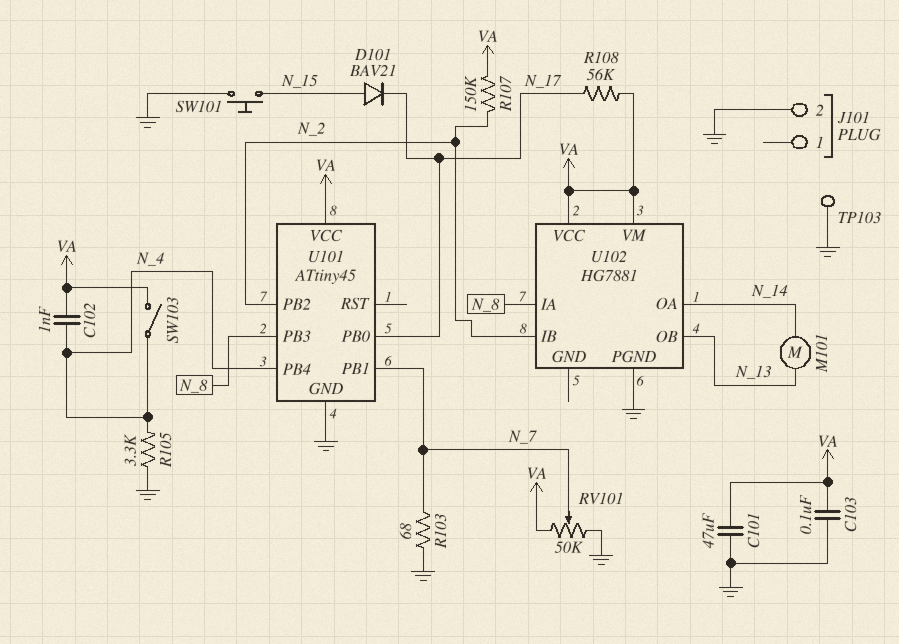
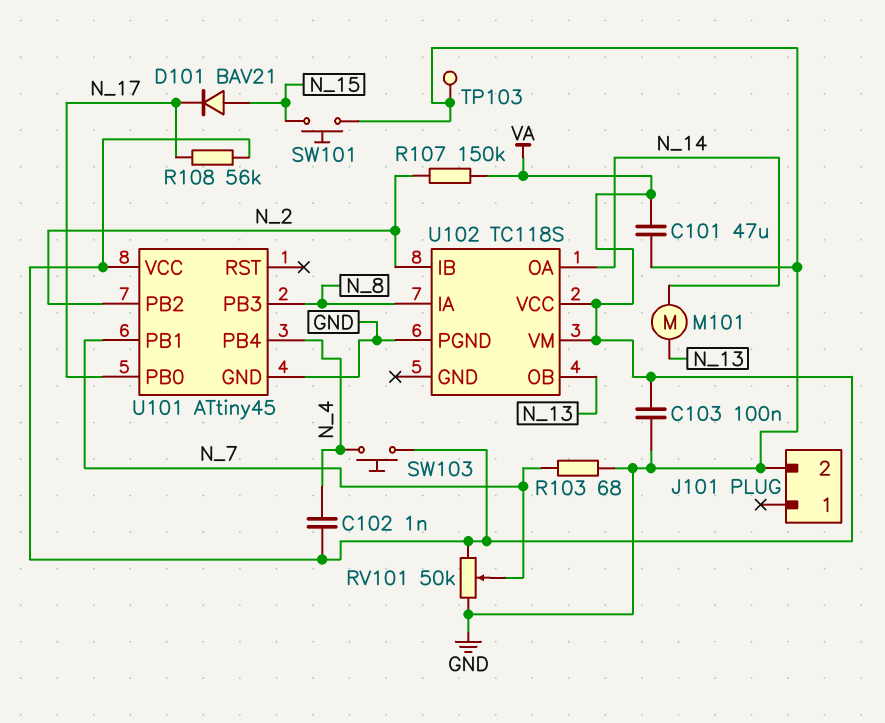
R105: 3.3k (GND, N_4) -> none
SW103: switch (N_4, VA) -> button (N_4, VA)
U102: HG7881 -> TC118S

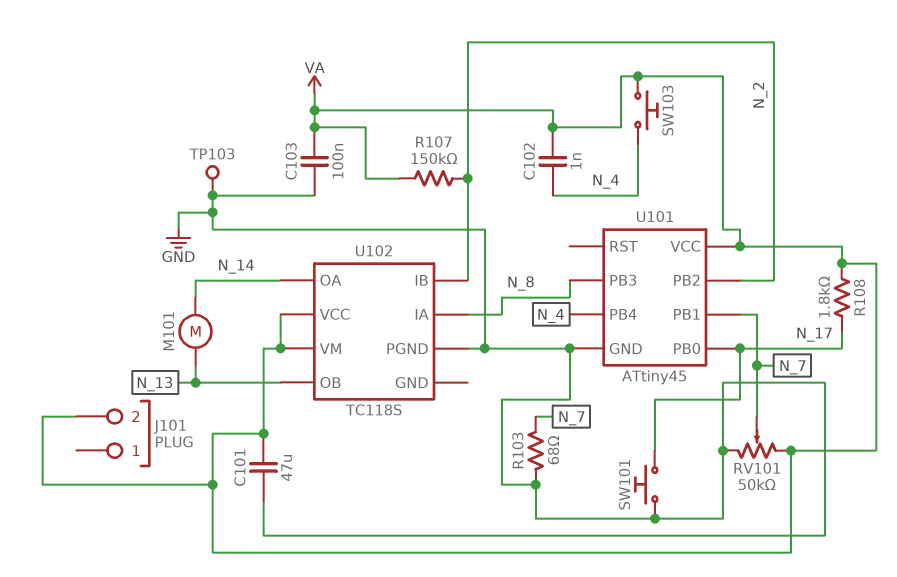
D101: diode BAV21 (A N_15, K N_17) -> none
J101 pin 2: GND -> VA
R108: 56k (N_17, VA) -> 1.8k (N_17, VA)
SW101: button (GND, N_15) -> button (GND, N_17)

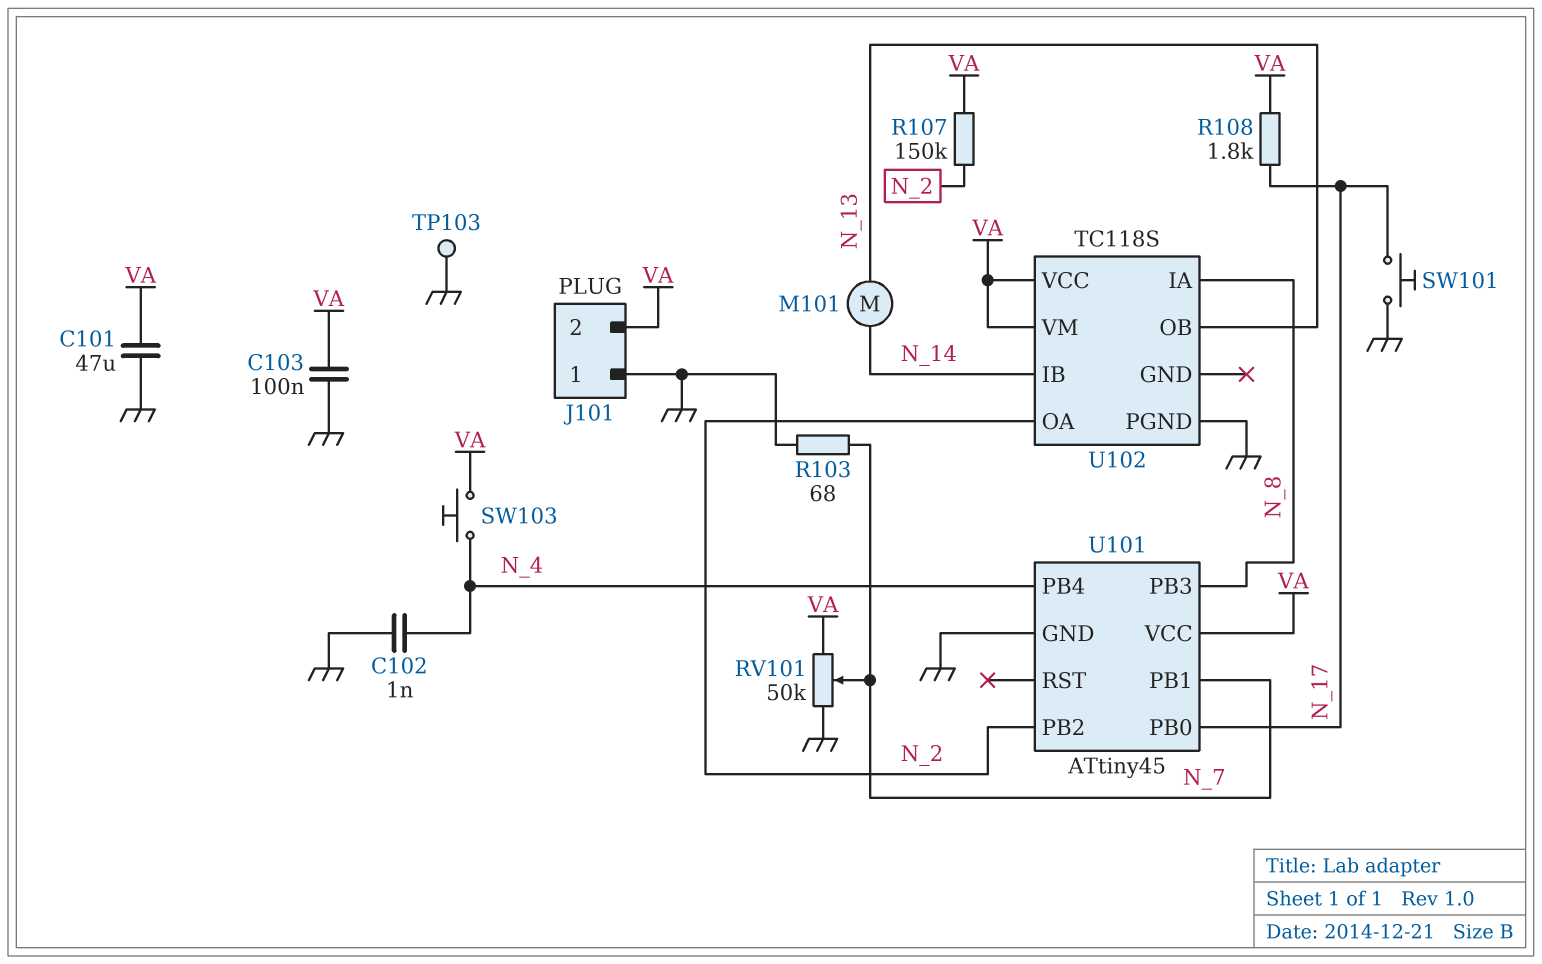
C102: 1nF (N_4, VA) -> 1nF (GND, N_4)
J101 pin 1: none -> GND
U102 pin IB: N_2 -> N_14
U102 pin OA: N_14 -> N_2

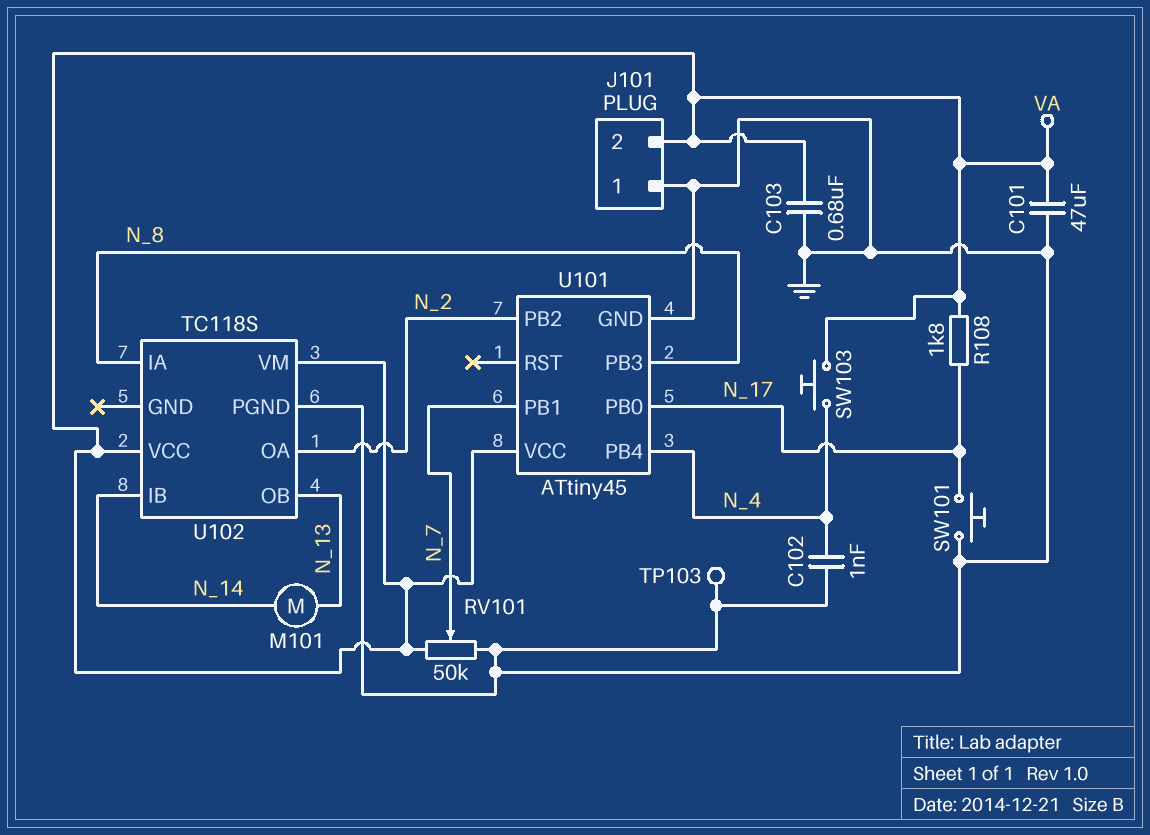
C103: 100nF (GND, VA) -> 680nF (GND, VA)
R103: 68 (GND, N_7) -> none
R107: 150k (N_2, VA) -> none

